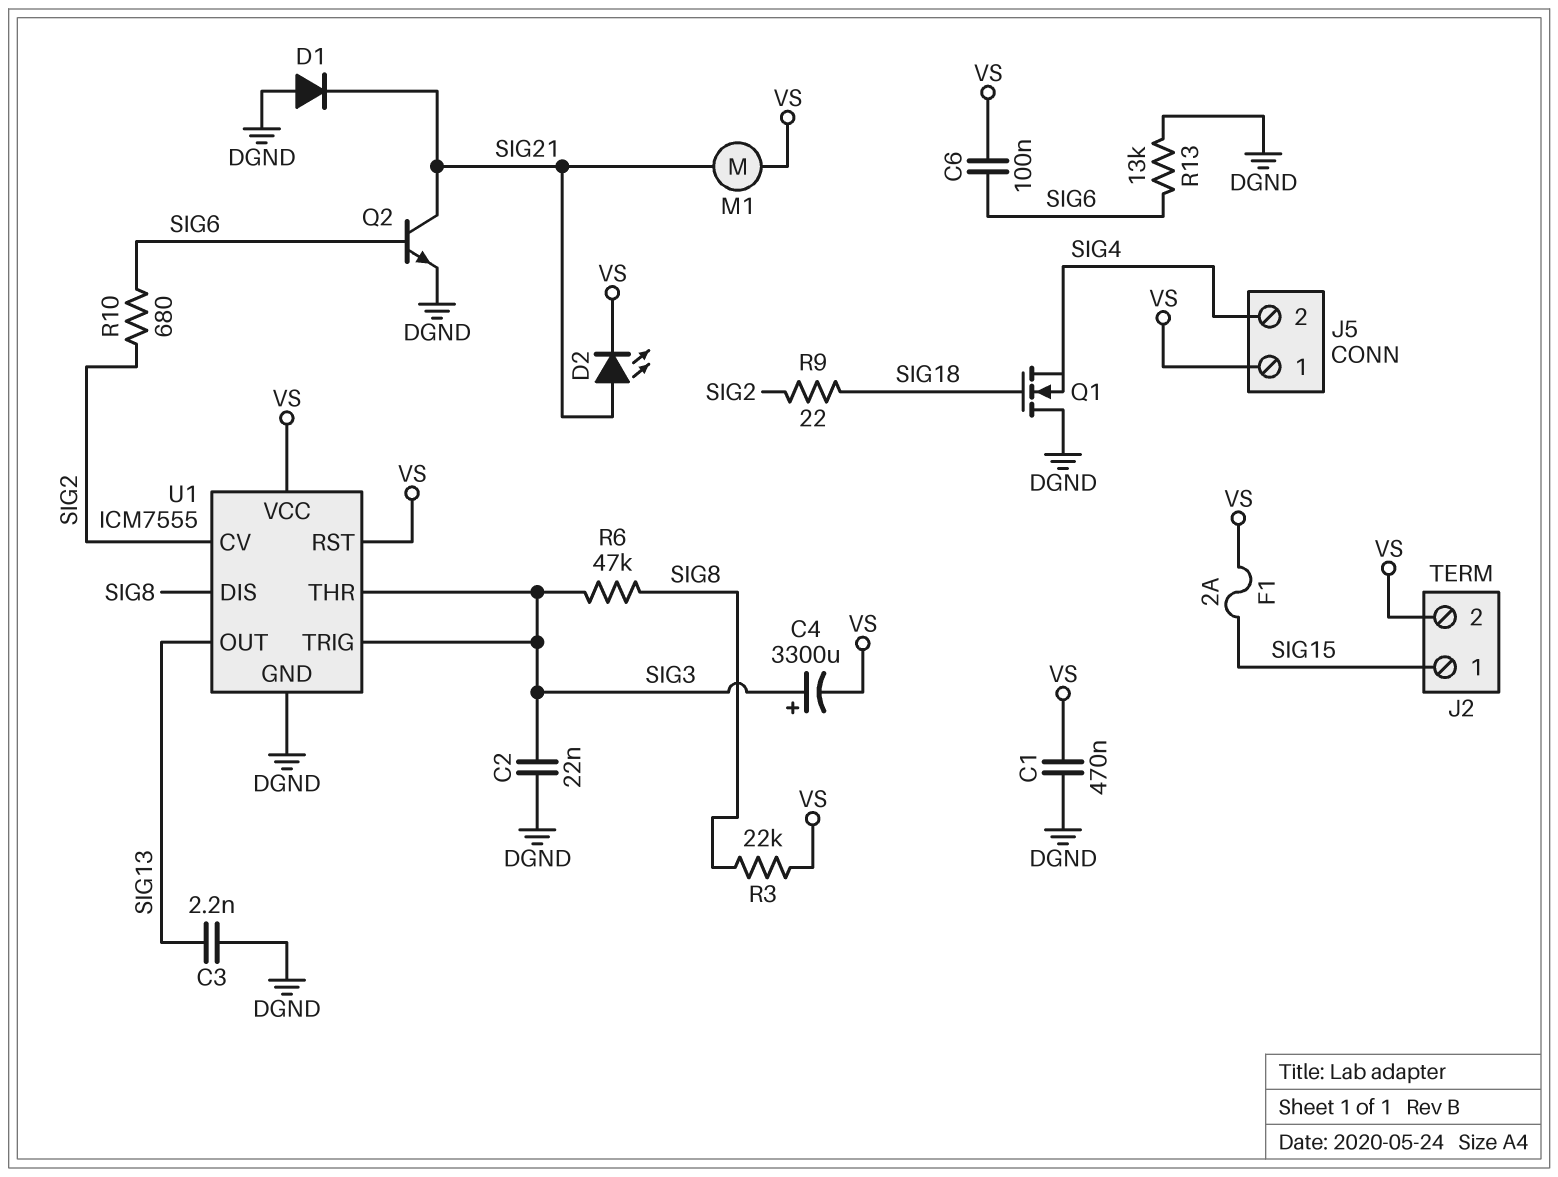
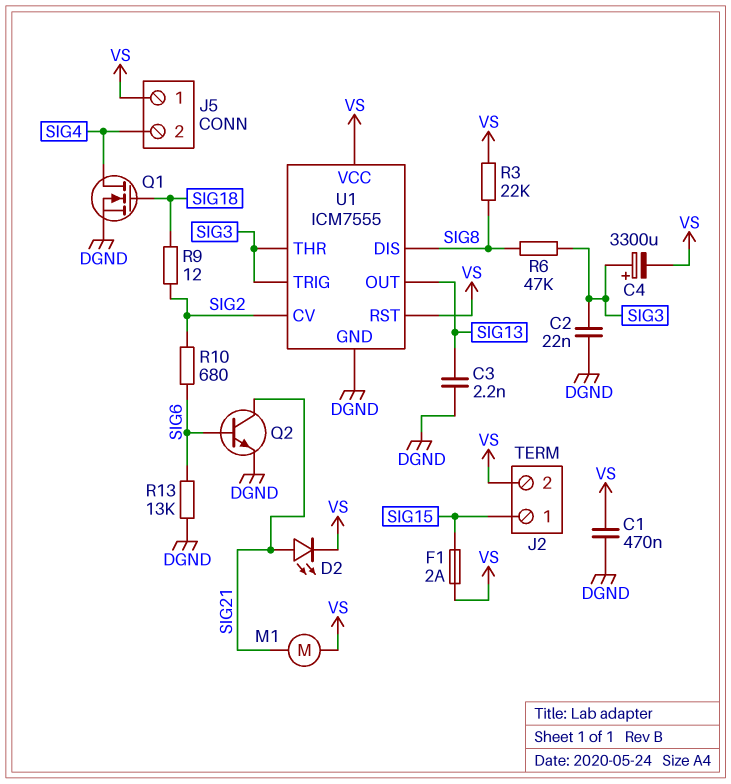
C6: 100nF (SIG6, VS) -> none
D1: diode (A DGND, K SIG21) -> none
Q1: NMOS (G SIG18, D DGND, S SIG4) -> NMOS (G SIG18, D SIG4, S DGND)
R9: 22 (SIG2, SIG18) -> 12 (SIG2, SIG18)

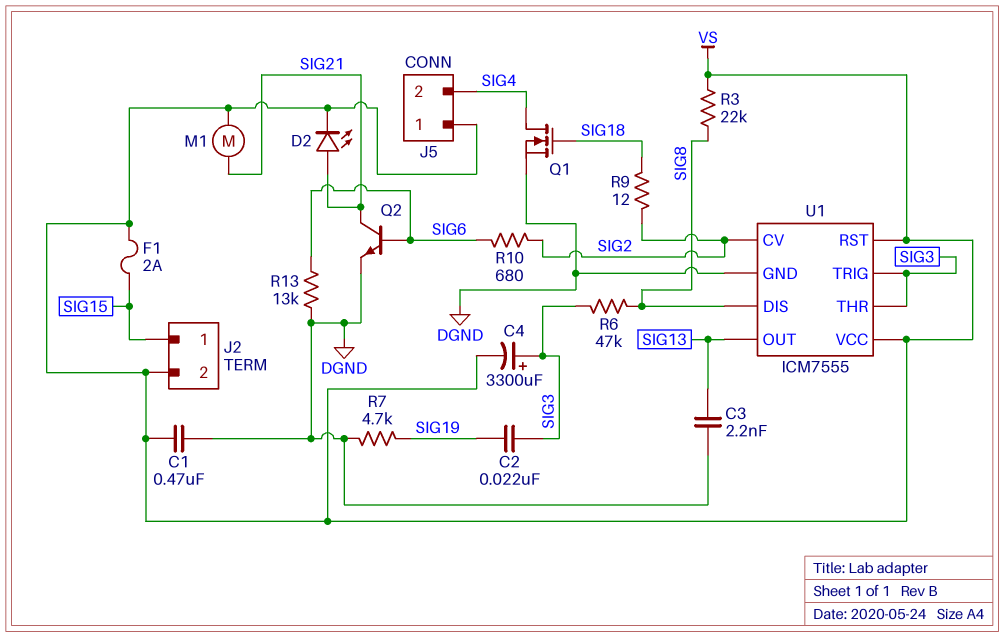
C2: 22nF (DGND, SIG3) -> 22nF (SIG3, SIG19)
R7: none -> 4.7k (DGND, SIG19)

